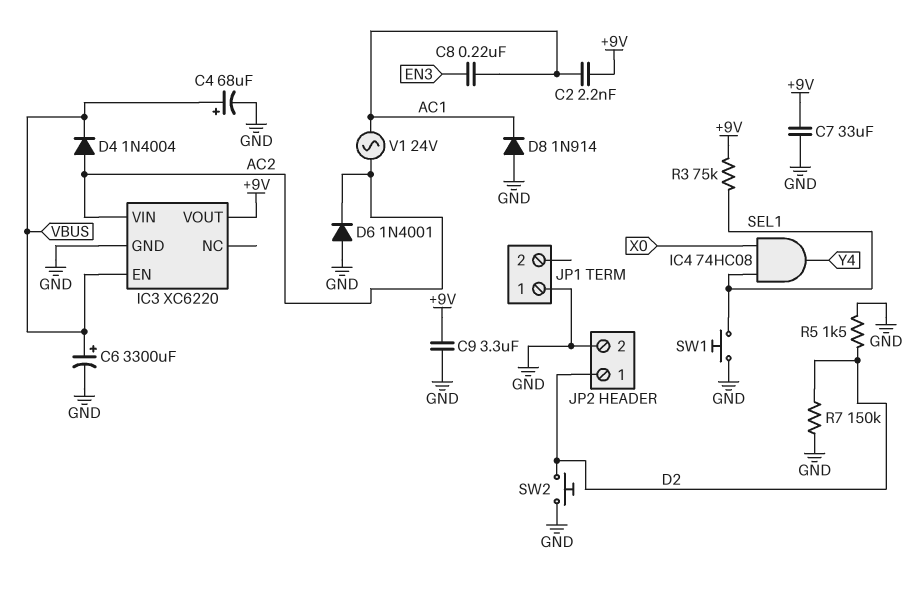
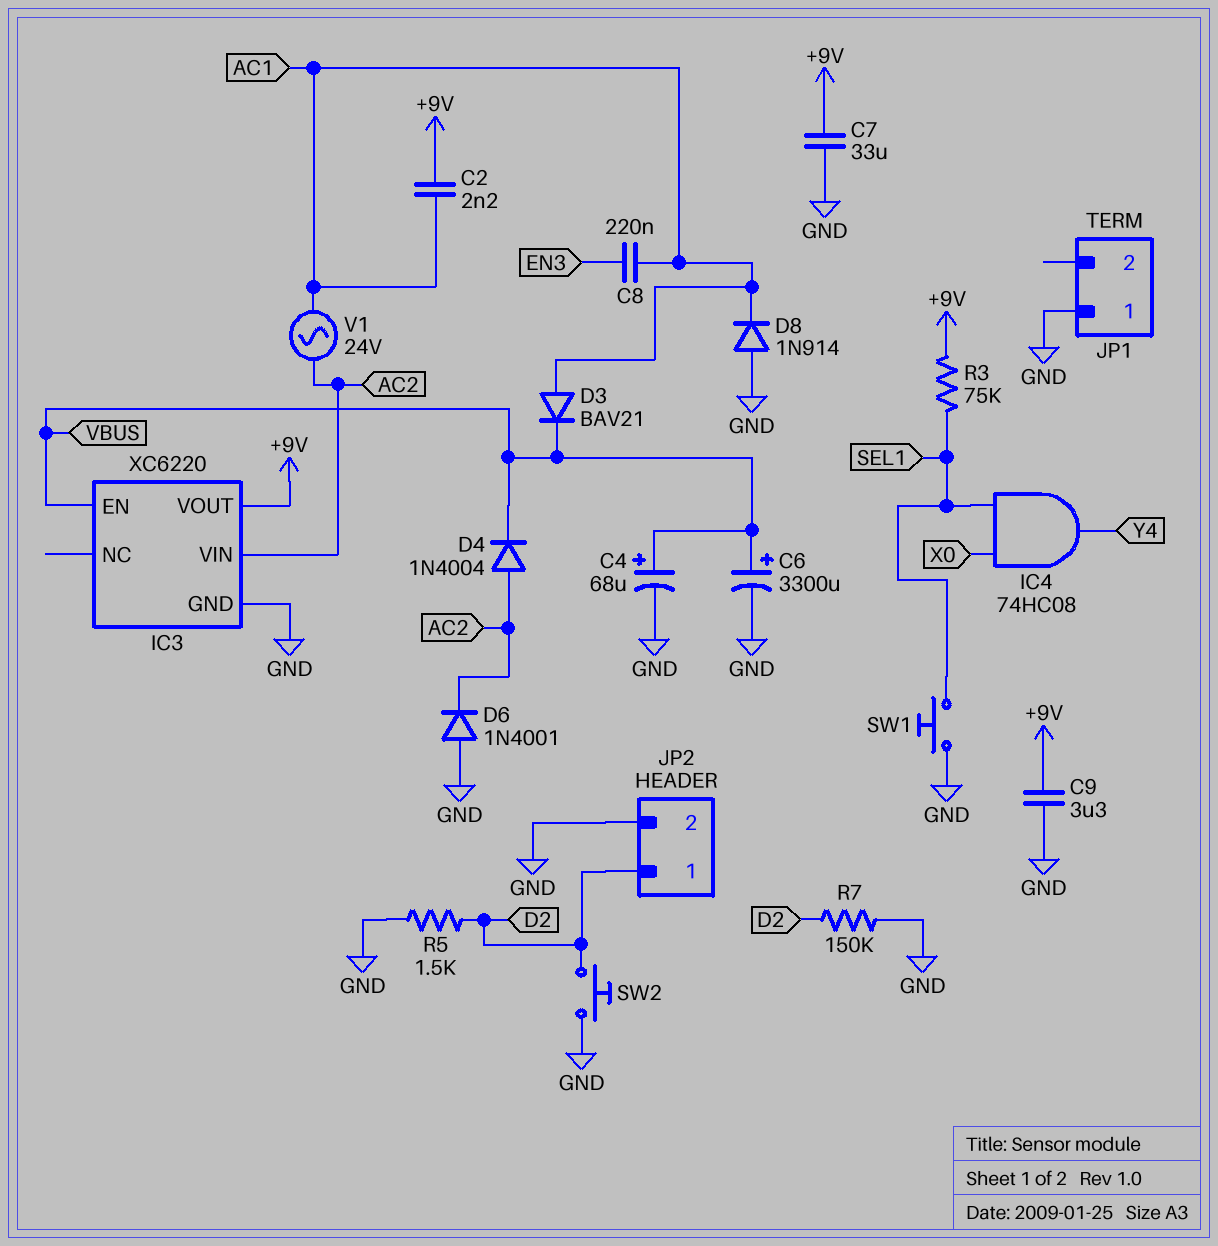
D3: none -> diode BAV21 (A AC1, K VBUS)

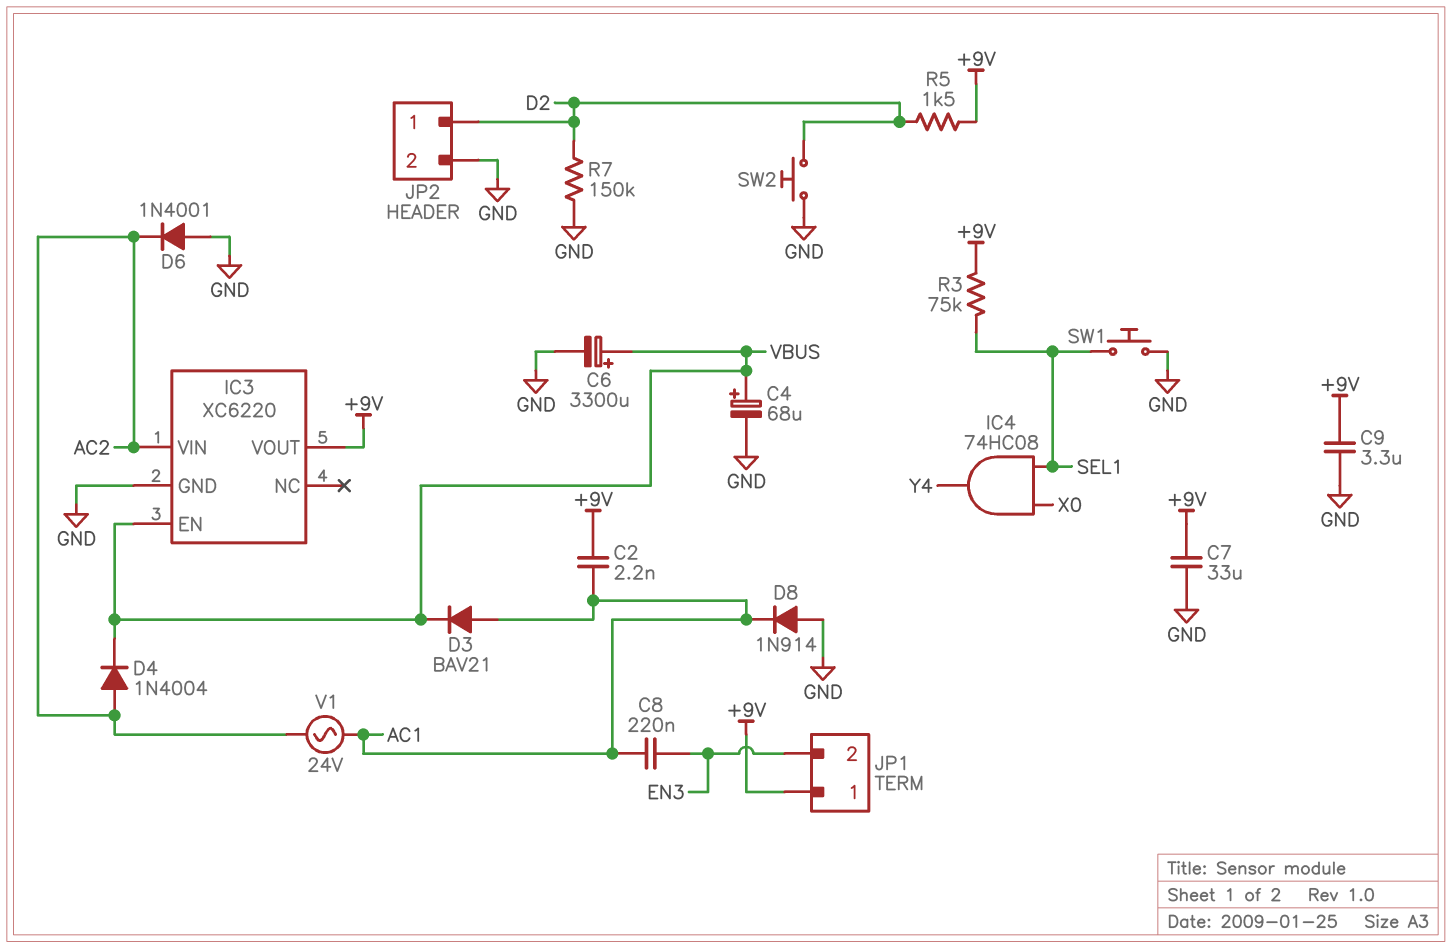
JP1 pin 1: GND -> +9V
JP1 pin 2: none -> EN3
R5: 1.5k (D2, GND) -> 1.5k (+9V, D2)

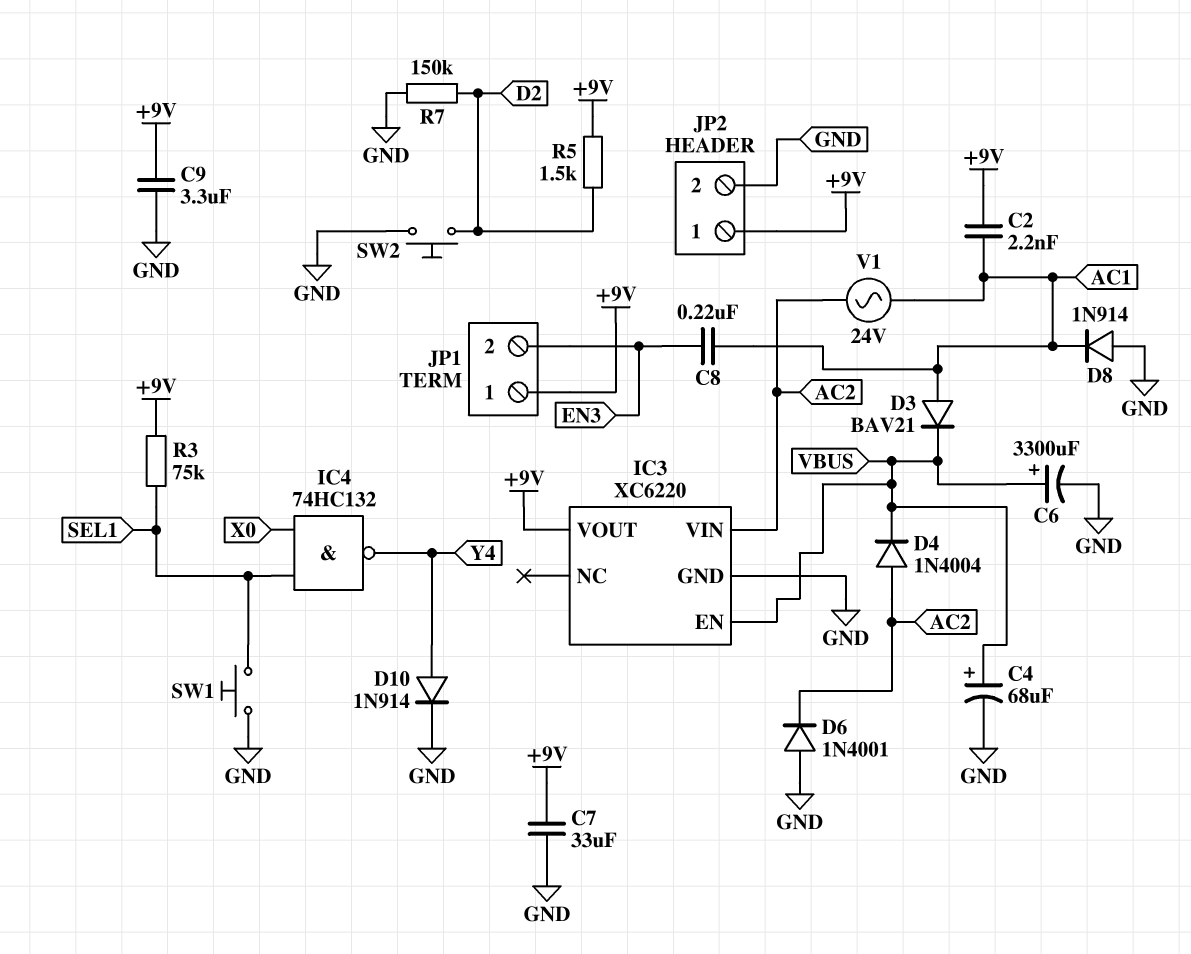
D10: none -> diode 1N914 (A Y4, K GND)
IC4: AND 74HC08 (in SEL1, in X0, out Y4) -> NAND 74HC132 (in SEL1, in X0, out Y4)
JP2 pin 1: D2 -> +9V

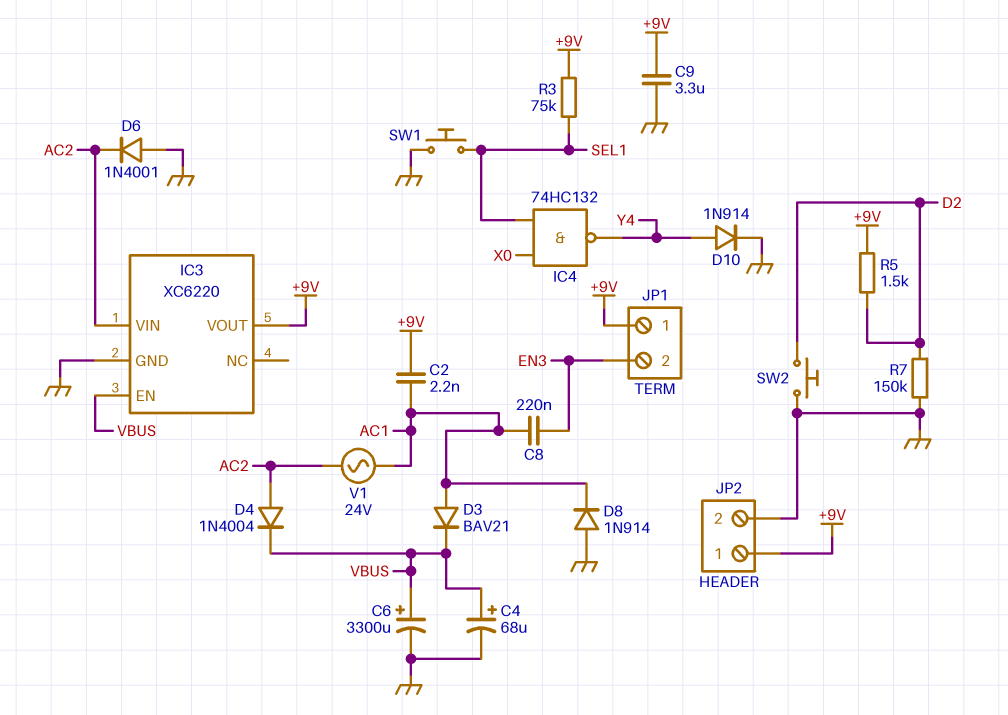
C7: 33uF (+9V, GND) -> none

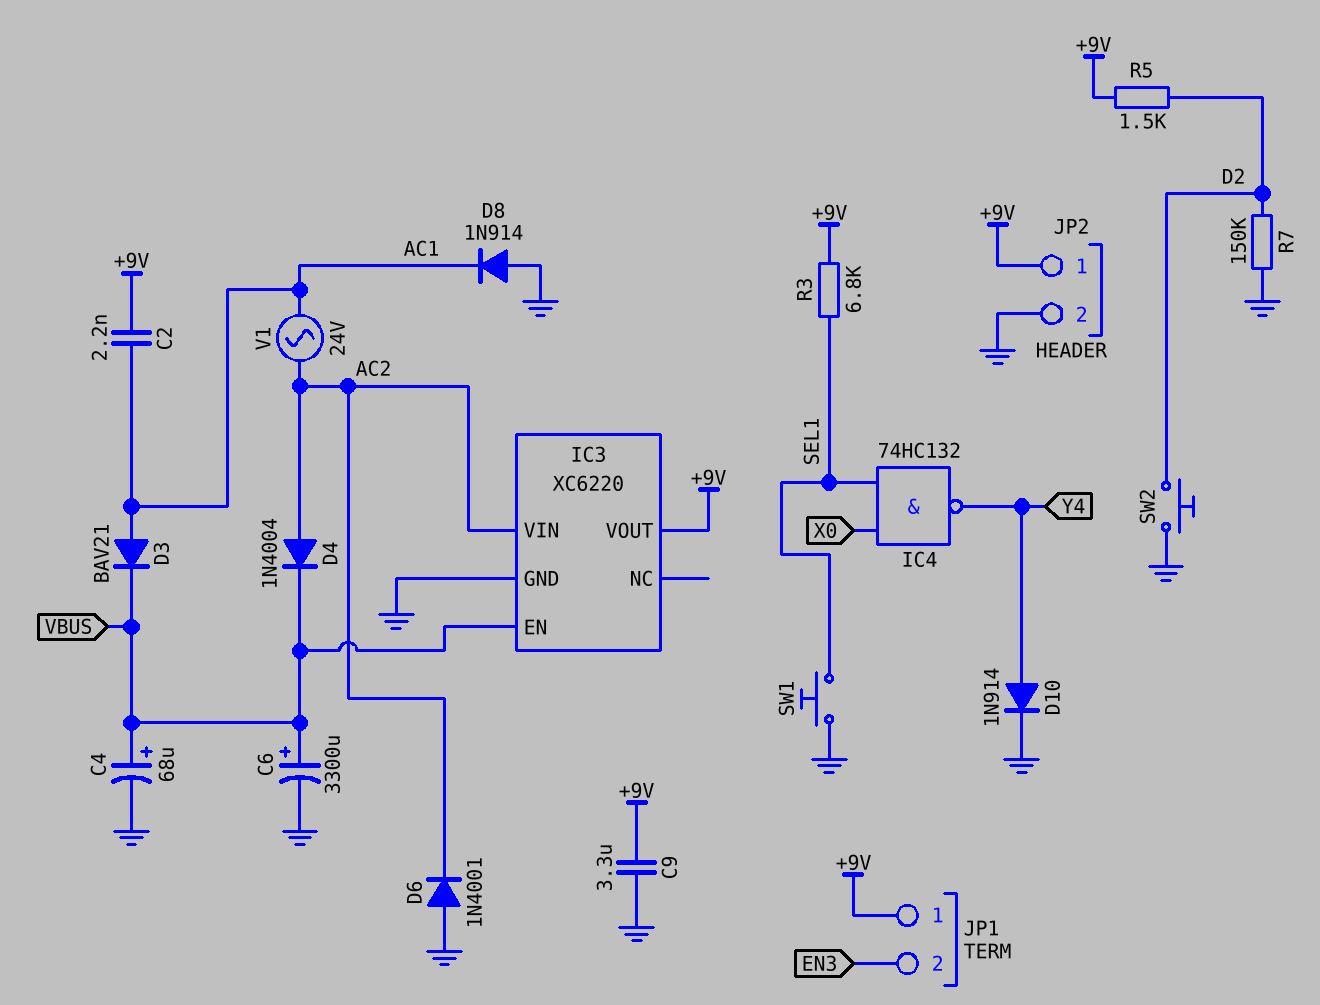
C8: 220nF (AC1, EN3) -> none
R3: 75k (+9V, SEL1) -> 6.8k (+9V, SEL1)

